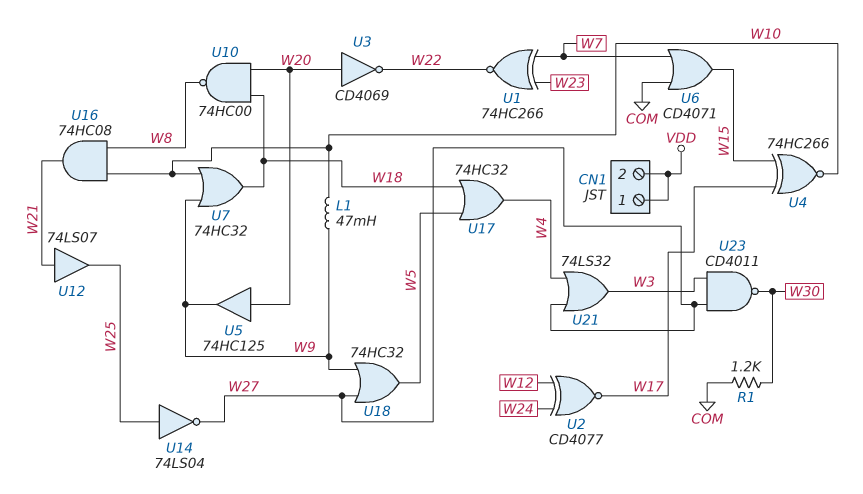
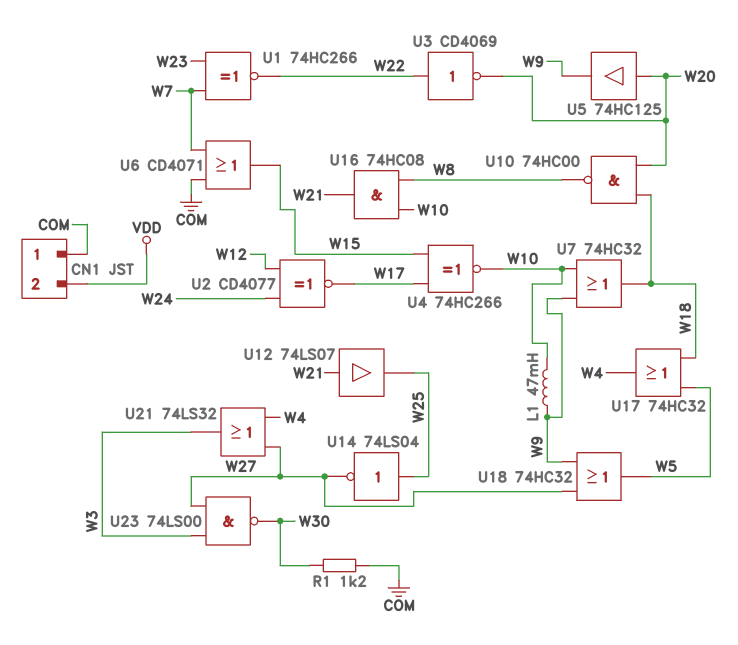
CN1 pin 1: VDD -> COM
U3: NOT CD4069 (in W20, out W22) -> NOT CD4069 (in W22, out W20)
U23: NAND CD4011 (in W3, in W27, out W30) -> NAND 74LS00 (in W3, in W27, out W30)

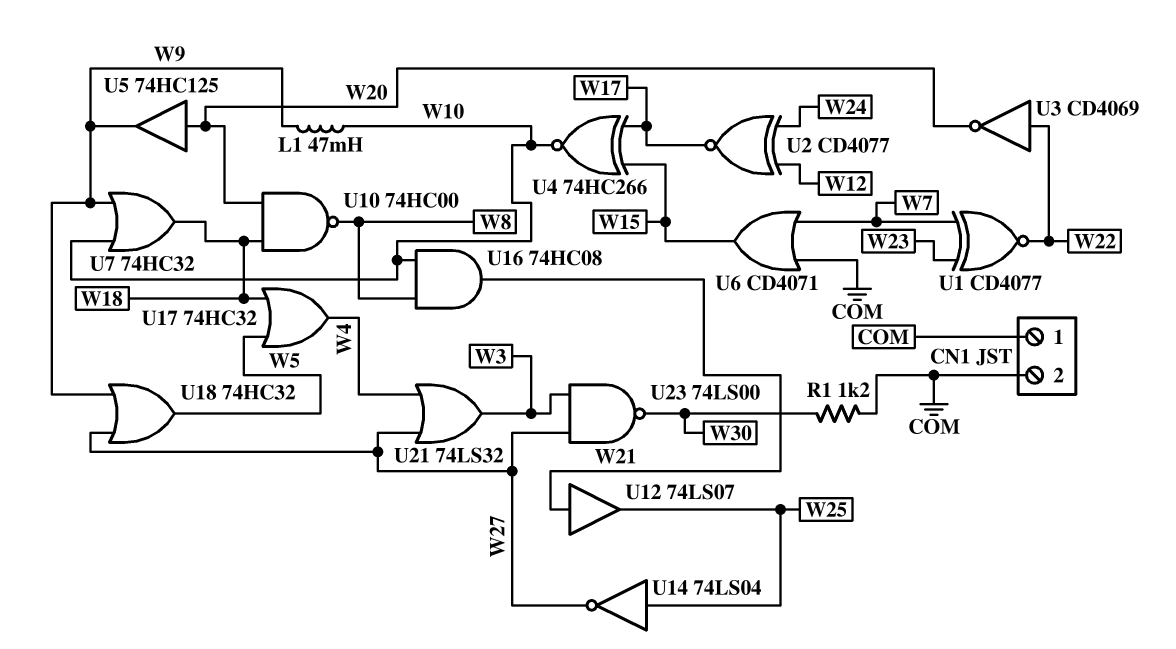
CN1 pin 2: VDD -> COM
U1: XNOR 74HC266 (in W7, in W23, out W22) -> XNOR CD4077 (in W7, in W23, out W22)

